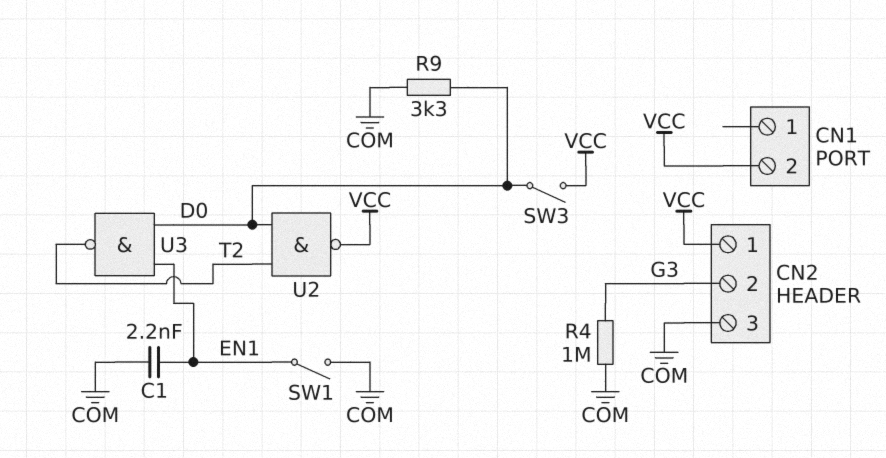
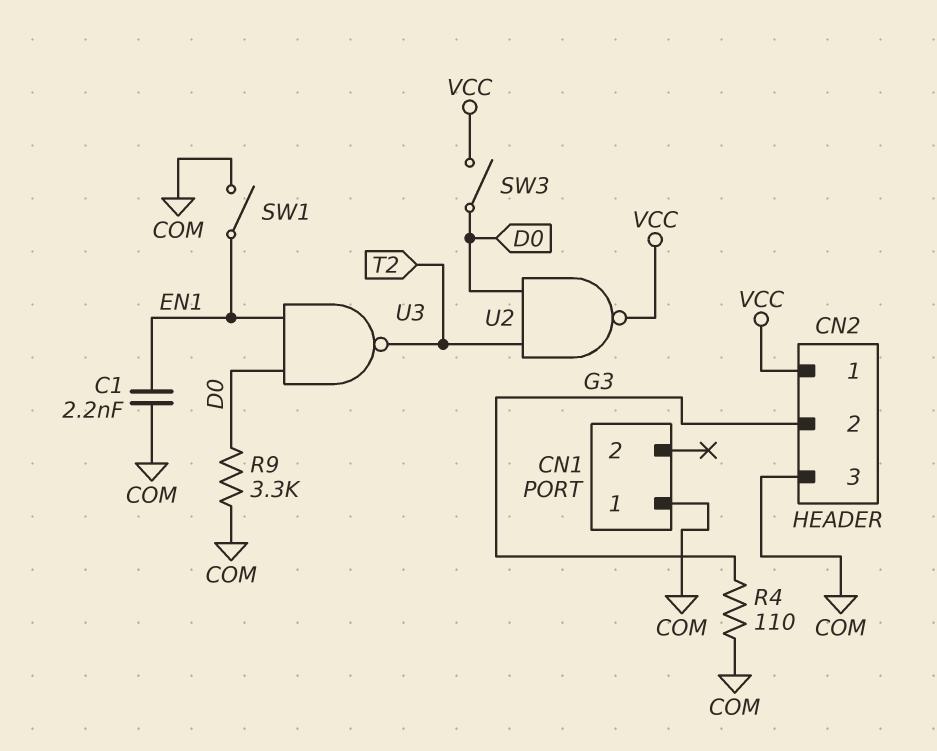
CN1 pin 1: none -> COM
CN1 pin 2: VCC -> none
R4: 1M (COM, G3) -> 110 (COM, G3)

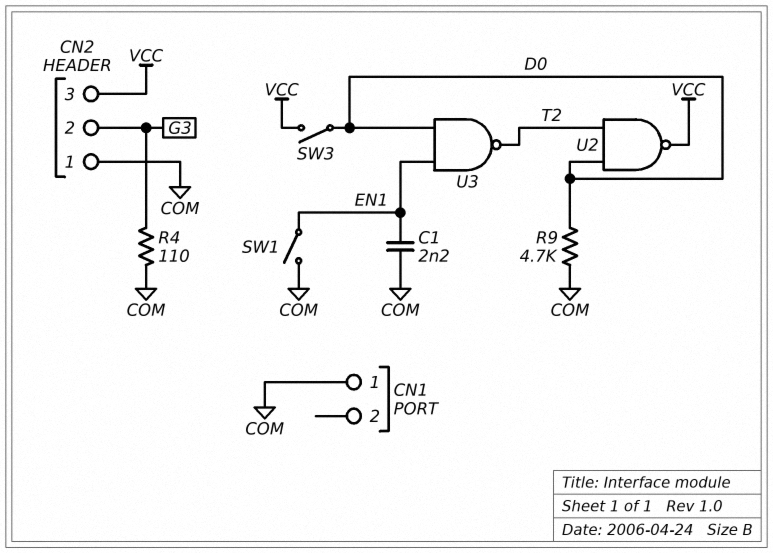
CN2 pin 1: VCC -> COM
CN2 pin 3: COM -> VCC
R9: 3.3k (COM, D0) -> 4.7k (COM, D0)

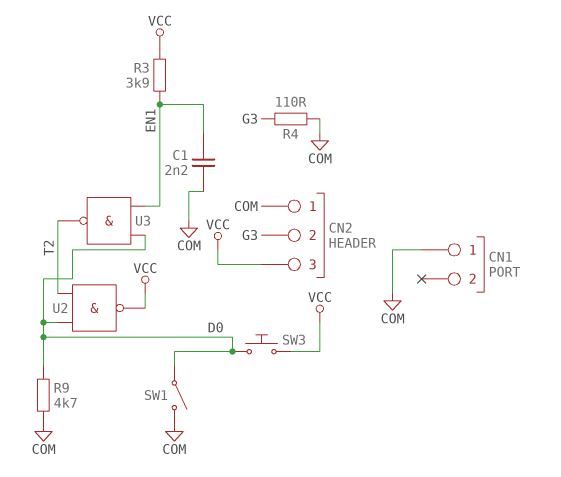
R3: none -> 3.9k (EN1, VCC)
SW1: switch (COM, EN1) -> switch (COM, D0)
SW3: switch (D0, VCC) -> button (D0, VCC)

